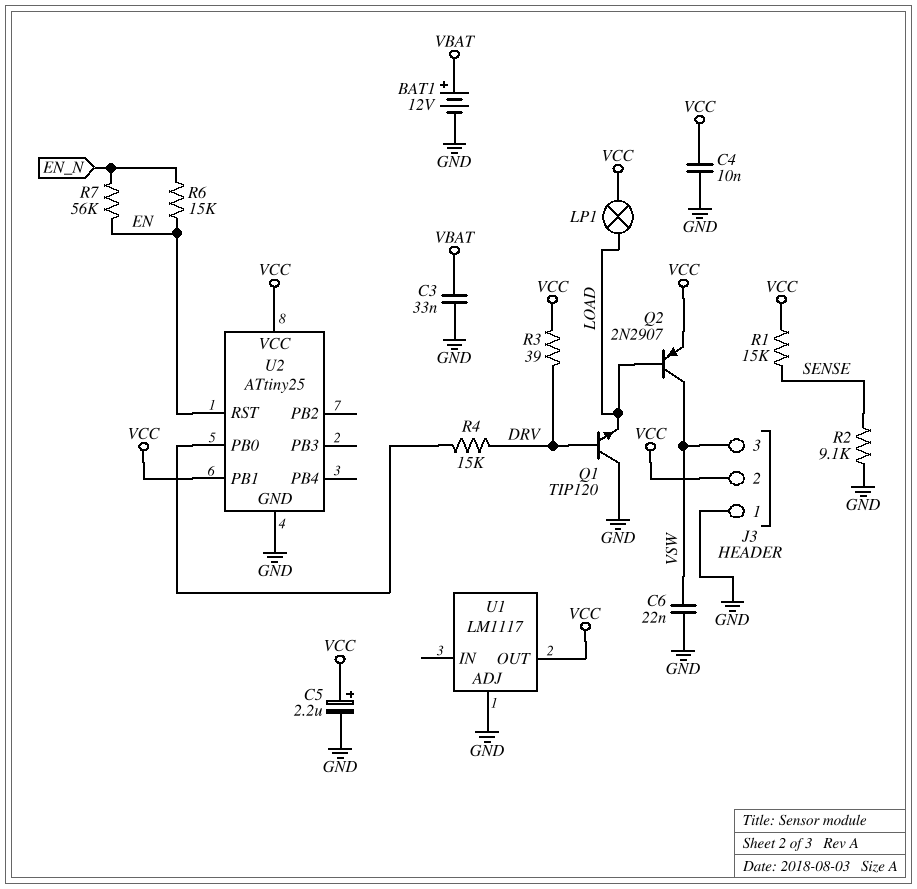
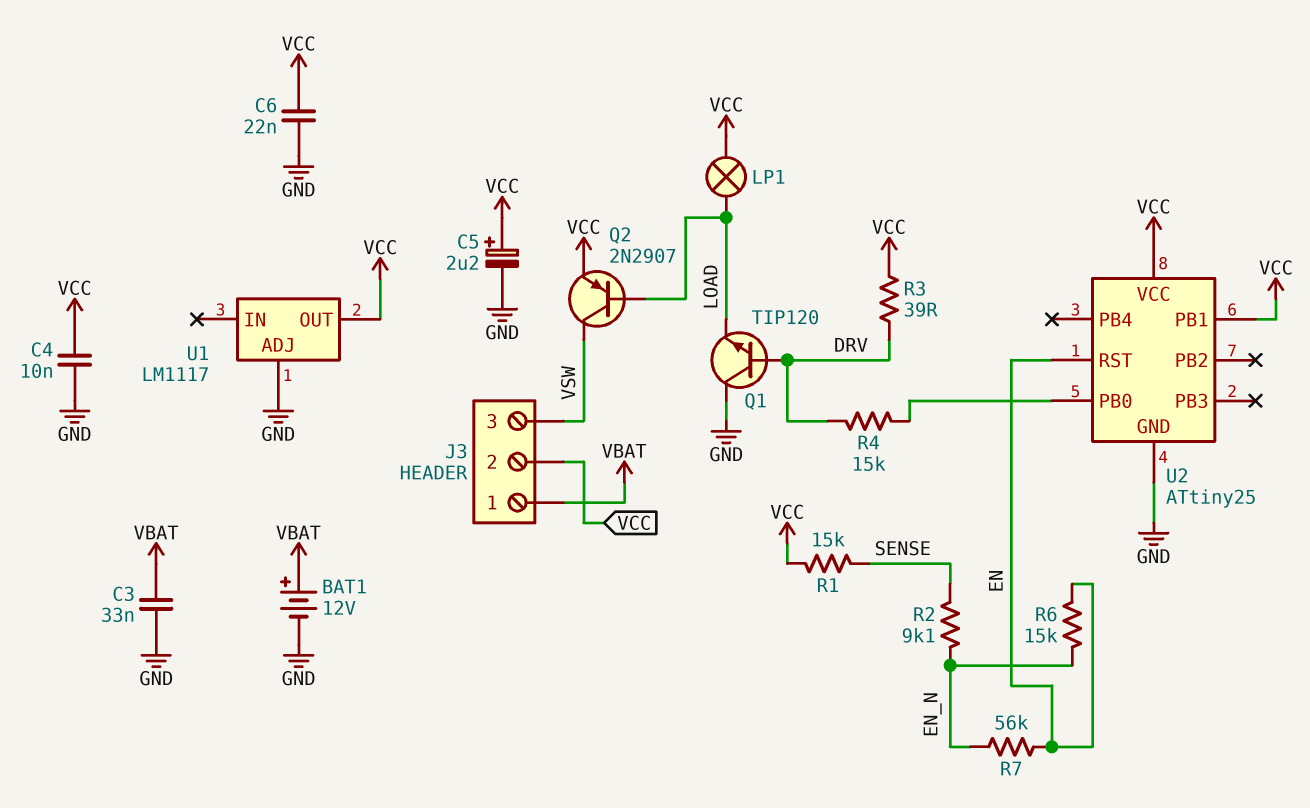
C6: 22nF (GND, VSW) -> 22nF (GND, VCC)
J3 pin 1: GND -> VBAT
R2: 9.1k (GND, SENSE) -> 9.1k (EN_N, SENSE)

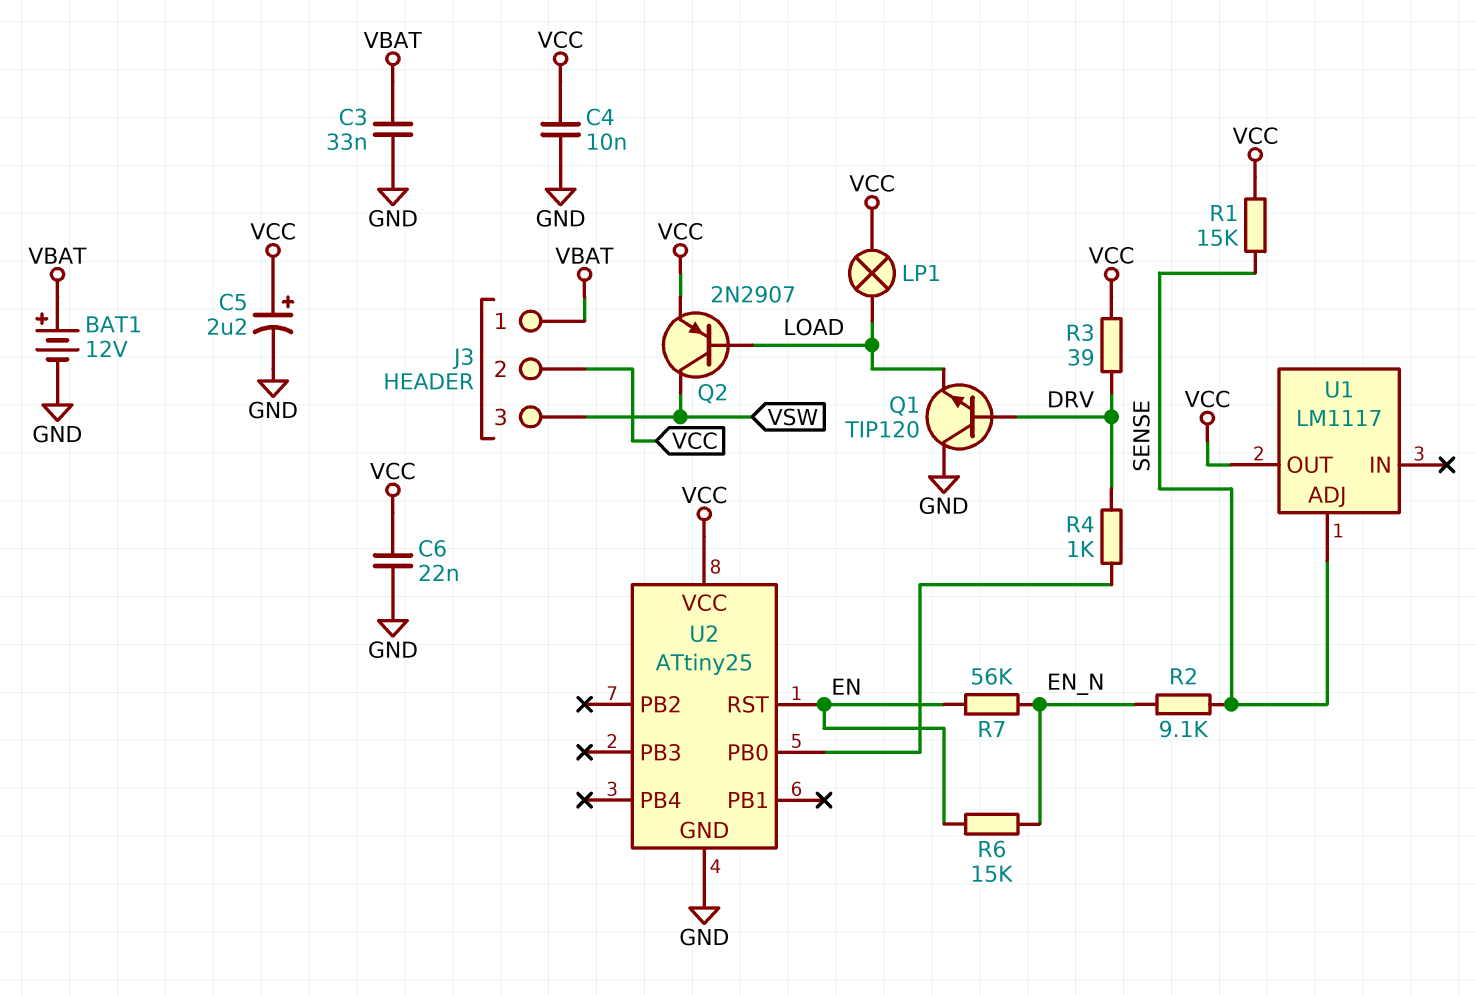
R4: 15k (DRV, U2/PB0) -> 1k (DRV, U2/PB0)
U1 pin ADJ: GND -> SENSE
U2 pin PB1: VCC -> none

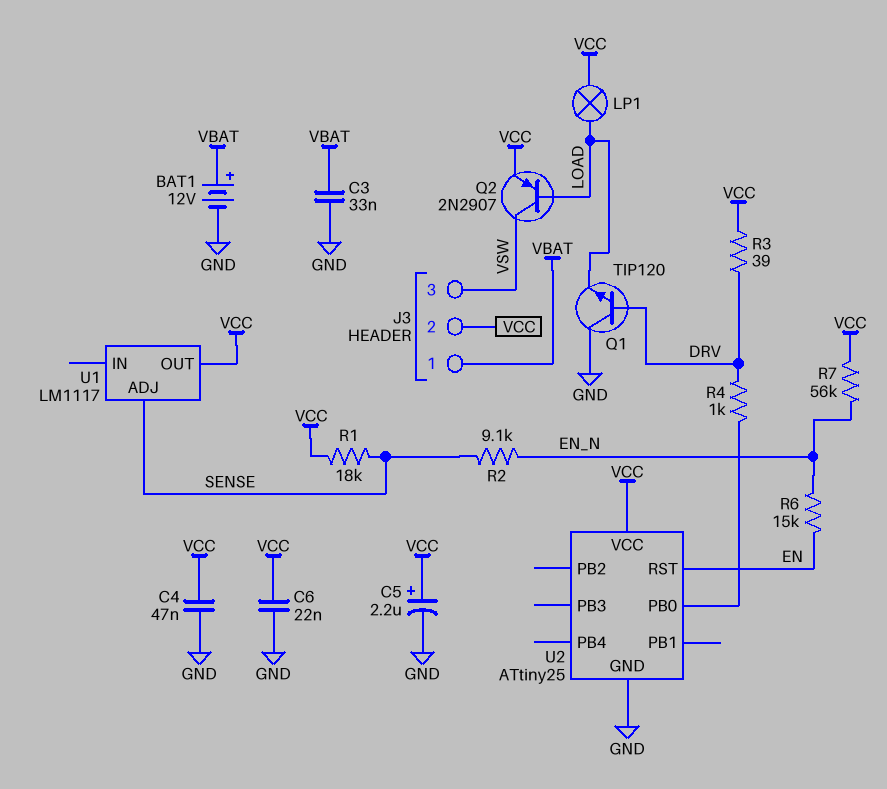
C4: 10nF (GND, VCC) -> 47nF (GND, VCC)
R1: 15k (SENSE, VCC) -> 18k (SENSE, VCC)
R7: 56k (EN, EN_N) -> 56k (EN_N, VCC)

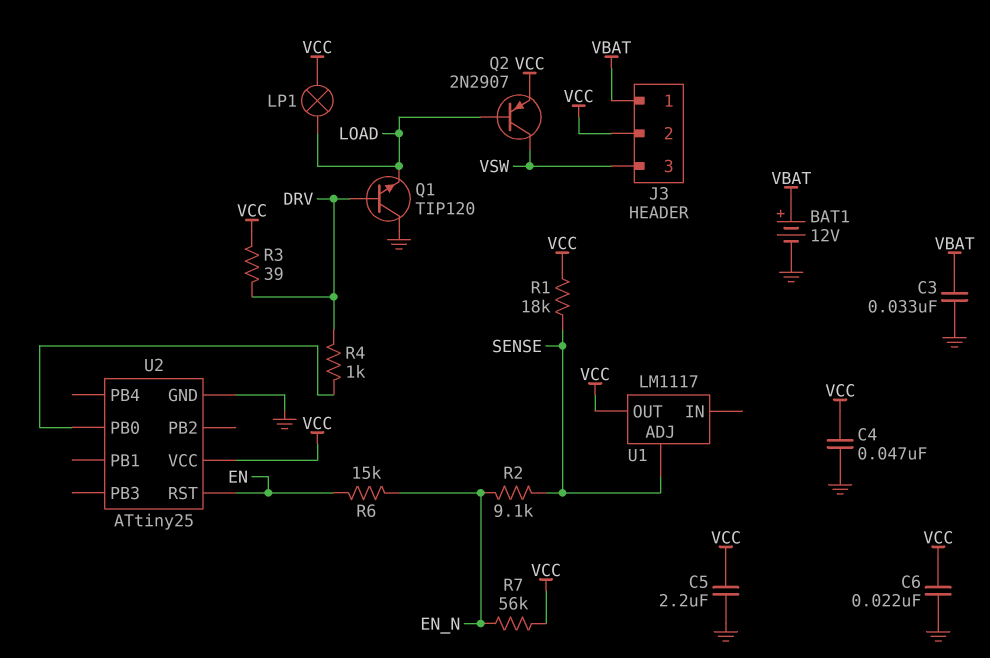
C5: 2.2uF (plus VCC, minus GND) -> 2.2uF (GND, VCC)

